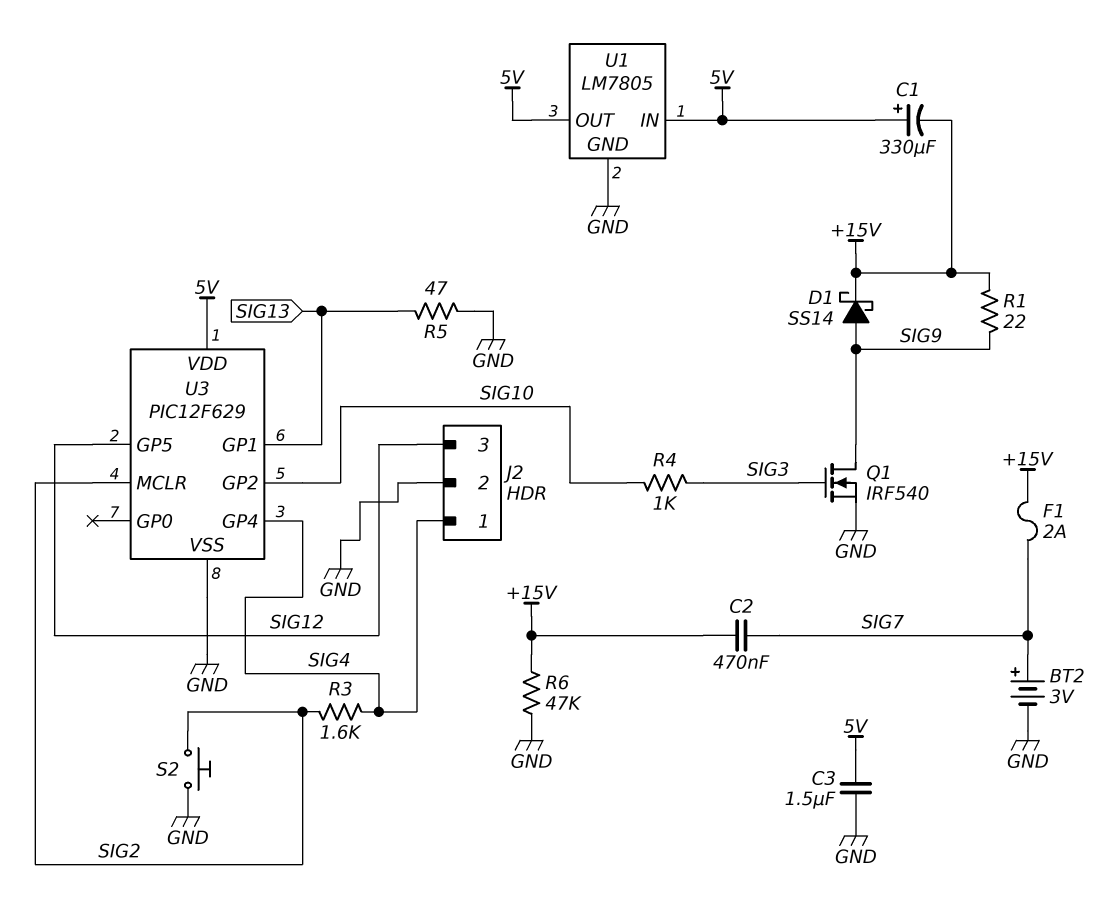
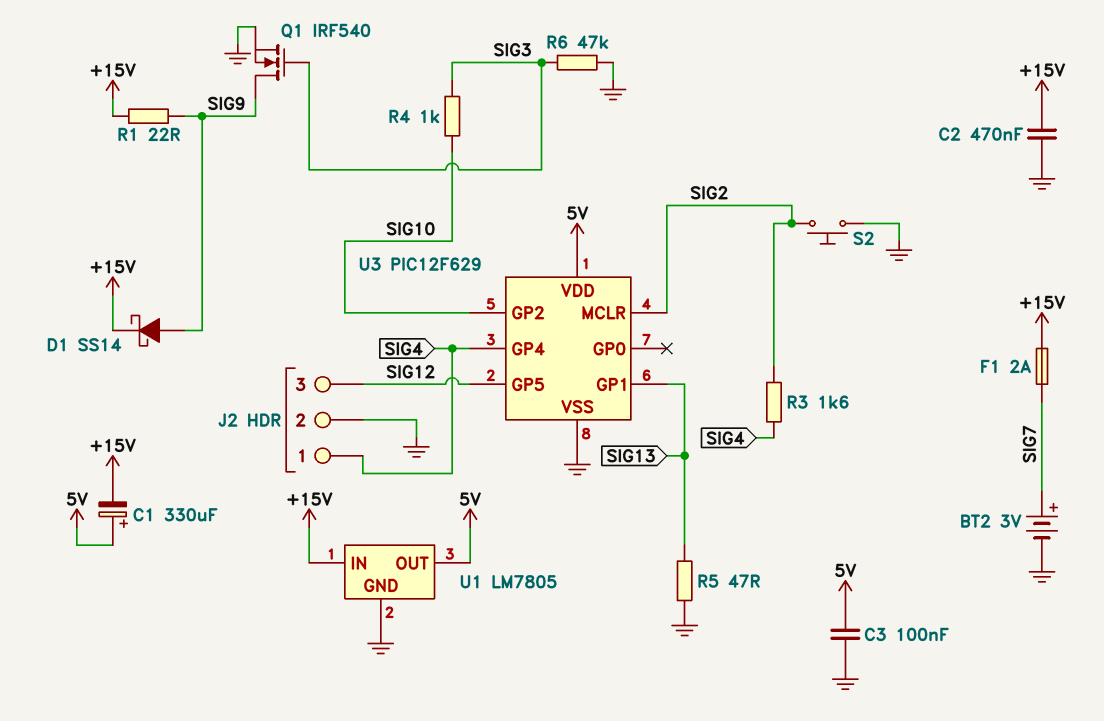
C2: 470nF (+15V, SIG7) -> 470nF (+15V, GND)
C3: 1.5uF (5V, GND) -> 100nF (5V, GND)
R6: 47k (+15V, GND) -> 47k (GND, SIG3)
U1 pin IN: 5V -> +15V

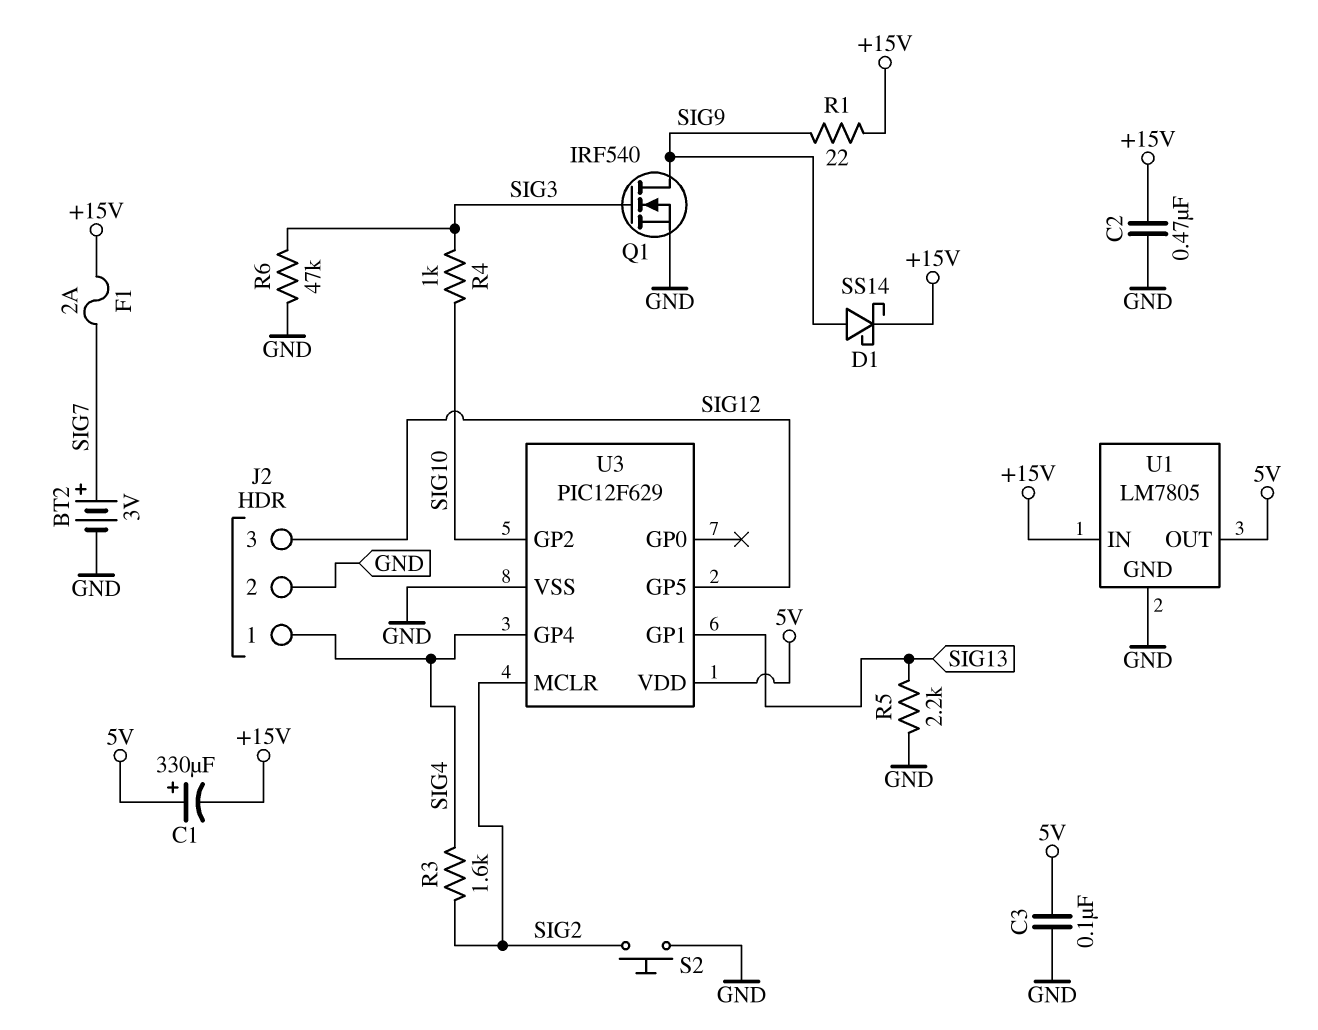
R5: 47 (GND, SIG13) -> 2.2k (GND, SIG13)

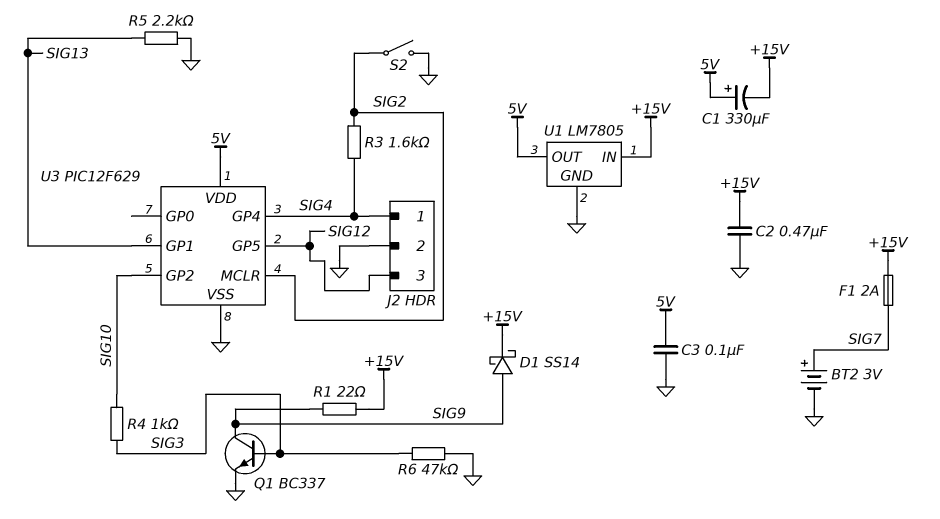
Q1: NMOS IRF540 (G SIG3, D SIG9, S GND) -> NPN BC337 (B SIG3, C SIG9, E GND)
S2: button (GND, SIG2) -> switch (GND, SIG2)

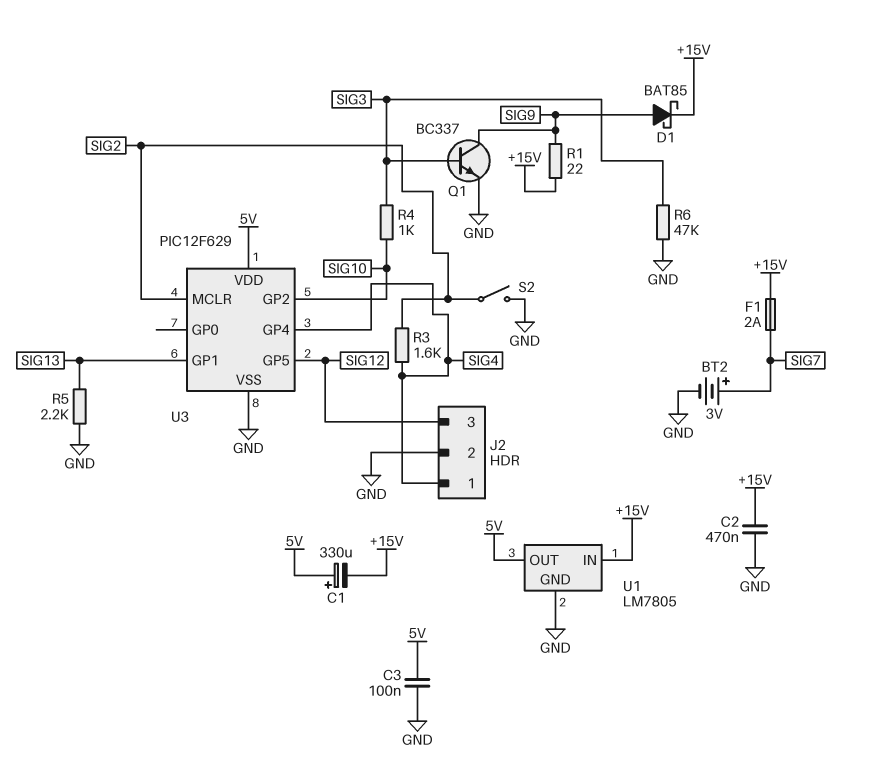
D1: schottky SS14 (A SIG9, K +15V) -> schottky BAT85 (A SIG9, K +15V)

